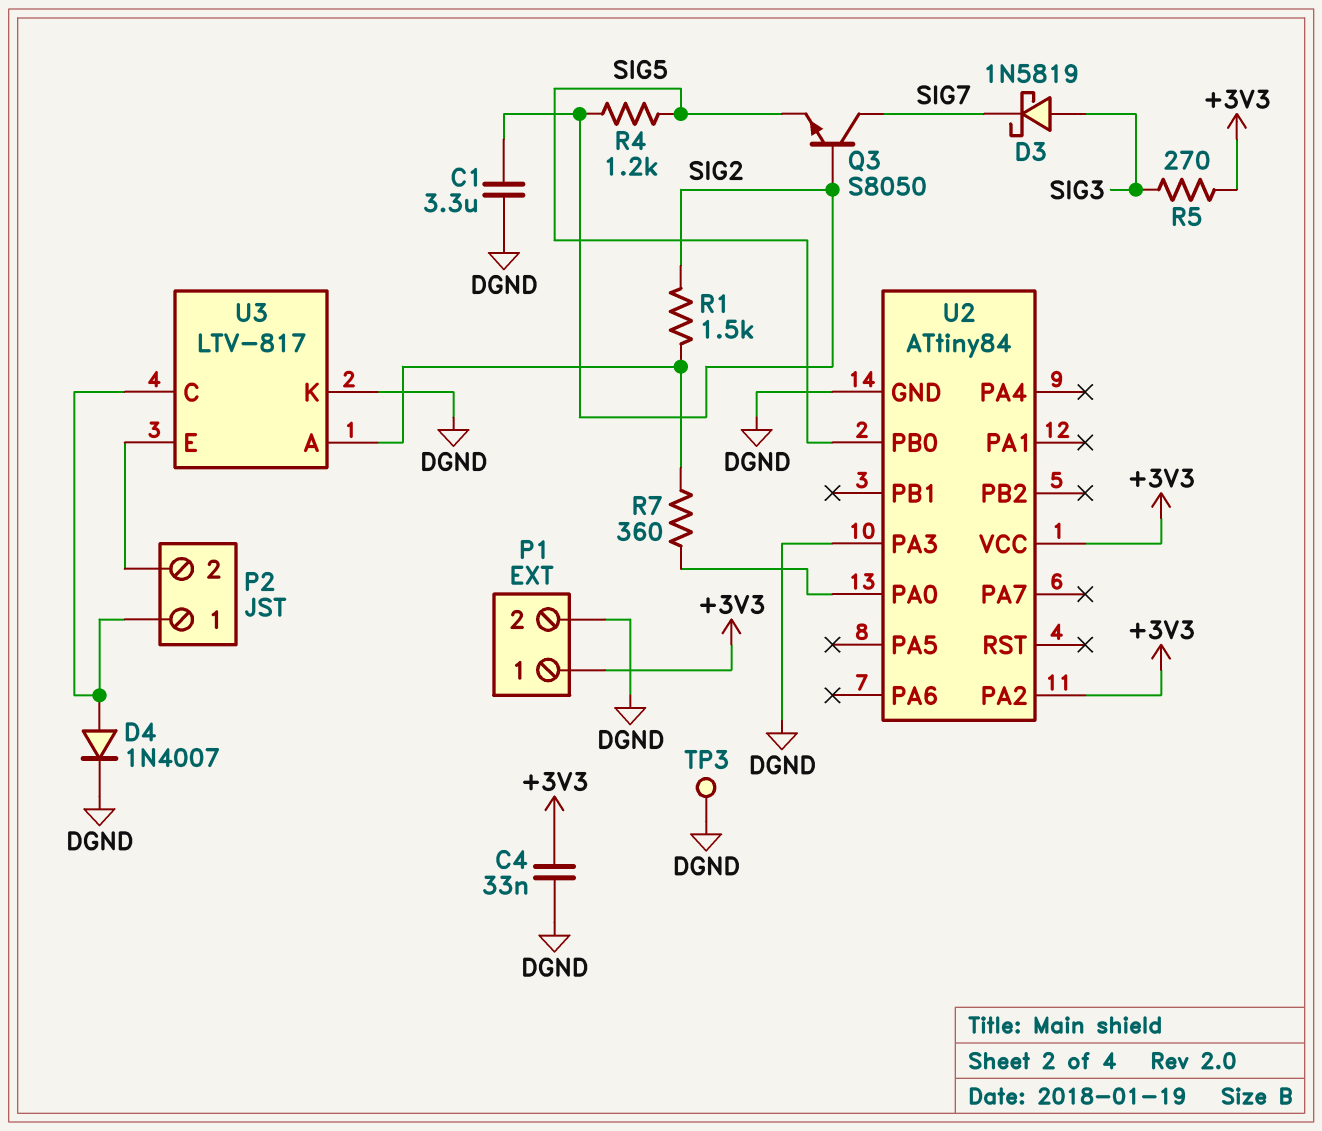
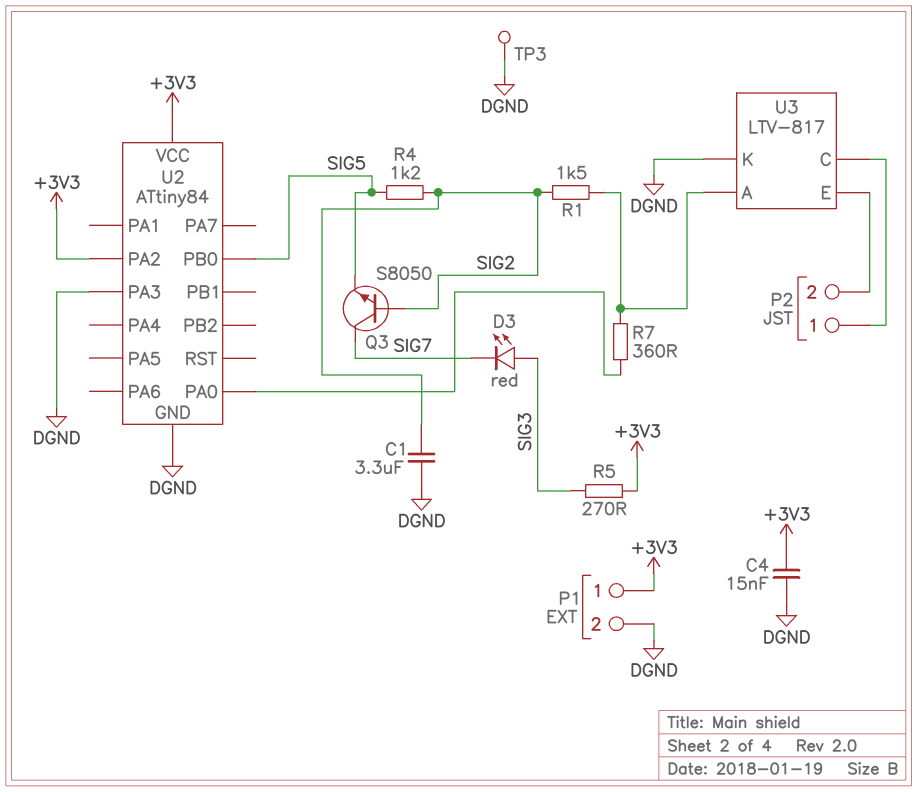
C4: 33nF (+3V3, DGND) -> 15nF (+3V3, DGND)
D3: schottky 1N5819 (A SIG3, K SIG7) -> LED red (A SIG3, K SIG7)
D4: diode 1N4007 (A P2/1, K DGND) -> none

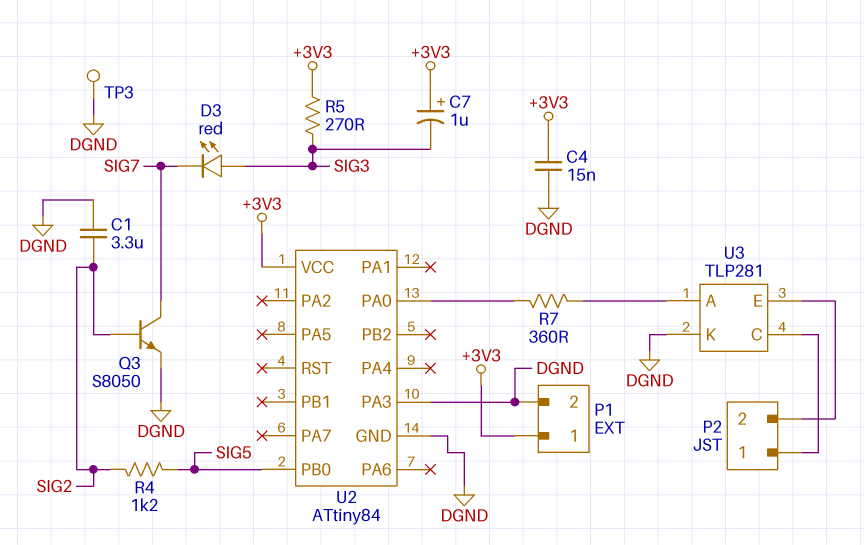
C7: none -> 1uF (plus +3V3, minus SIG3)
Q3: NPN S8050 (B SIG2, C SIG7, E SIG5) -> NPN S8050 (B SIG2, C SIG7, E DGND)
R1: 1.5k (SIG2, U3/A) -> none
U2 pin PA2: +3V3 -> none
U3: LTV-817 -> TLP281

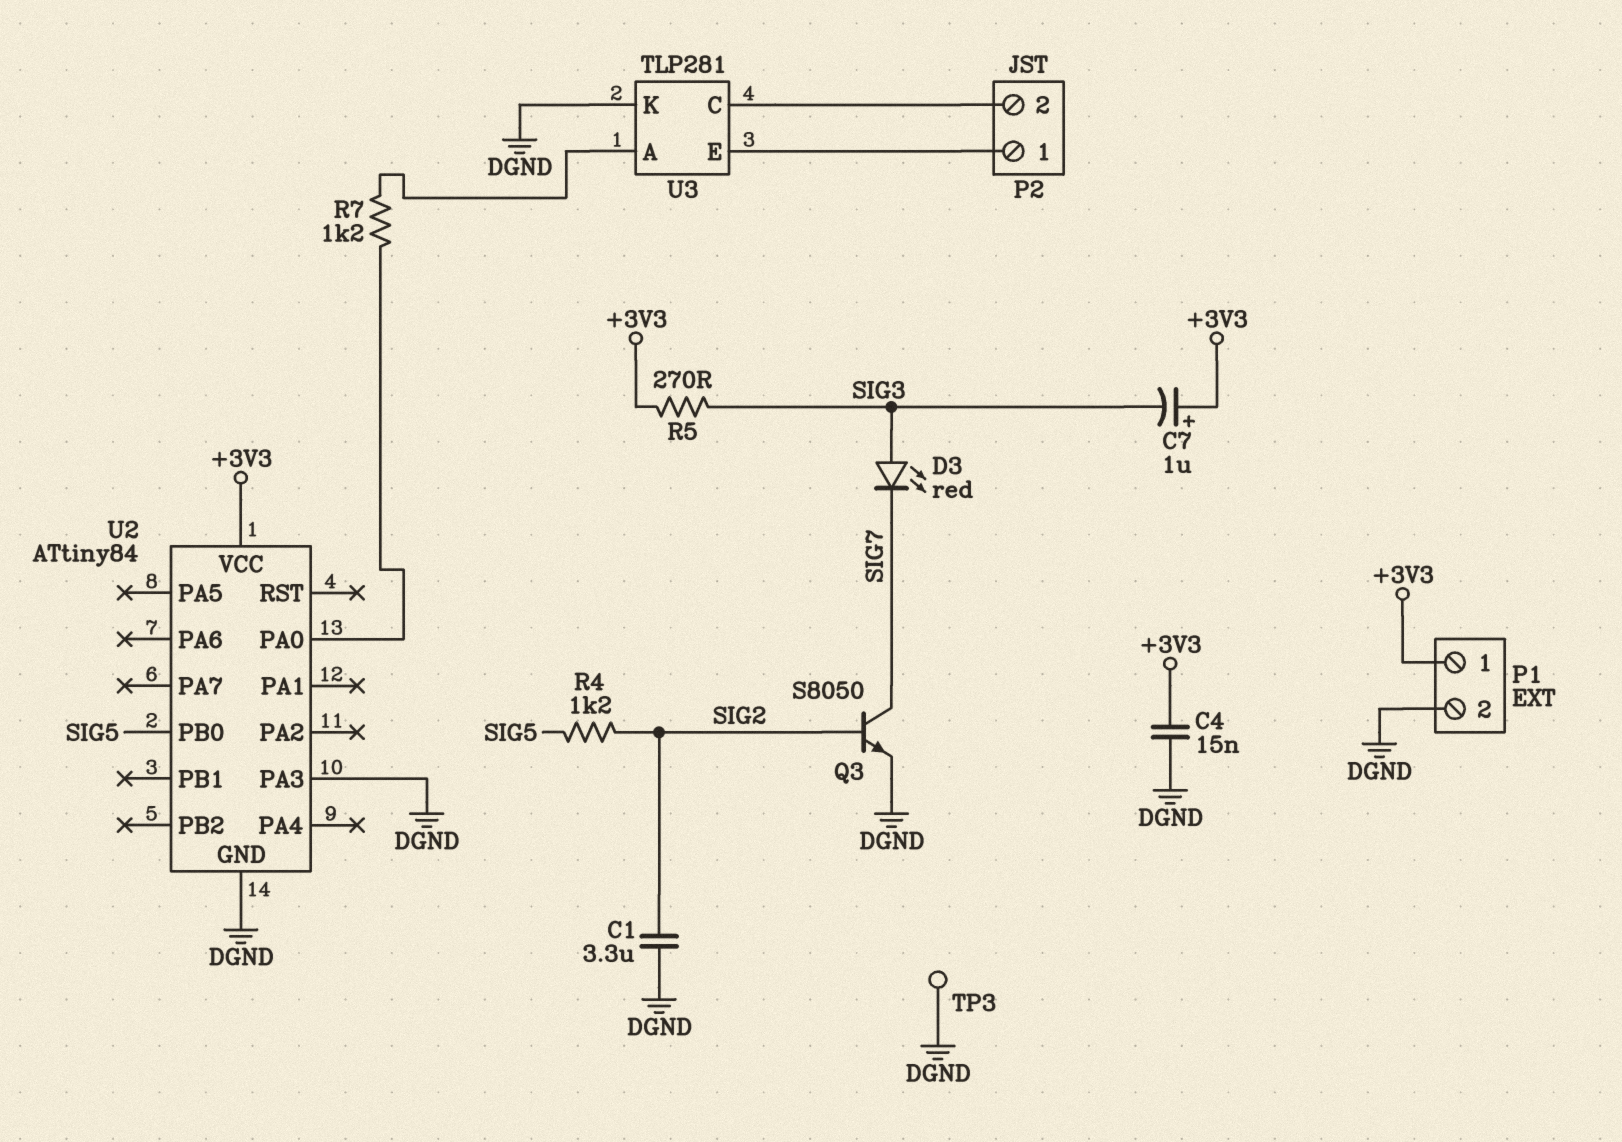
R7: 360 (U2/PA0, U3/A) -> 1.2k (U2/PA0, U3/A)
U3 pin C: P2/1 -> P2/2
U3 pin E: P2/2 -> P2/1

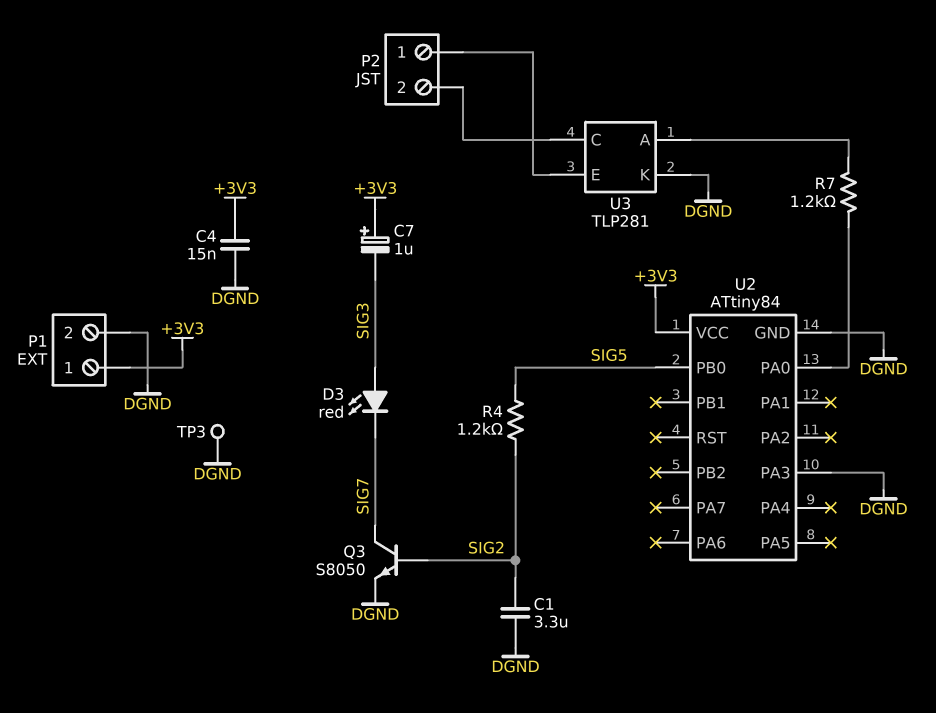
R5: 270 (+3V3, SIG3) -> none

